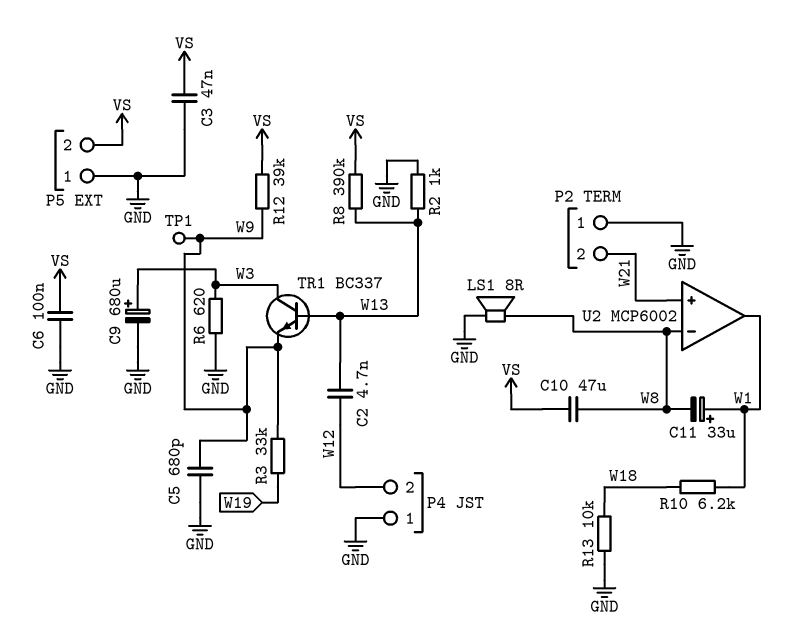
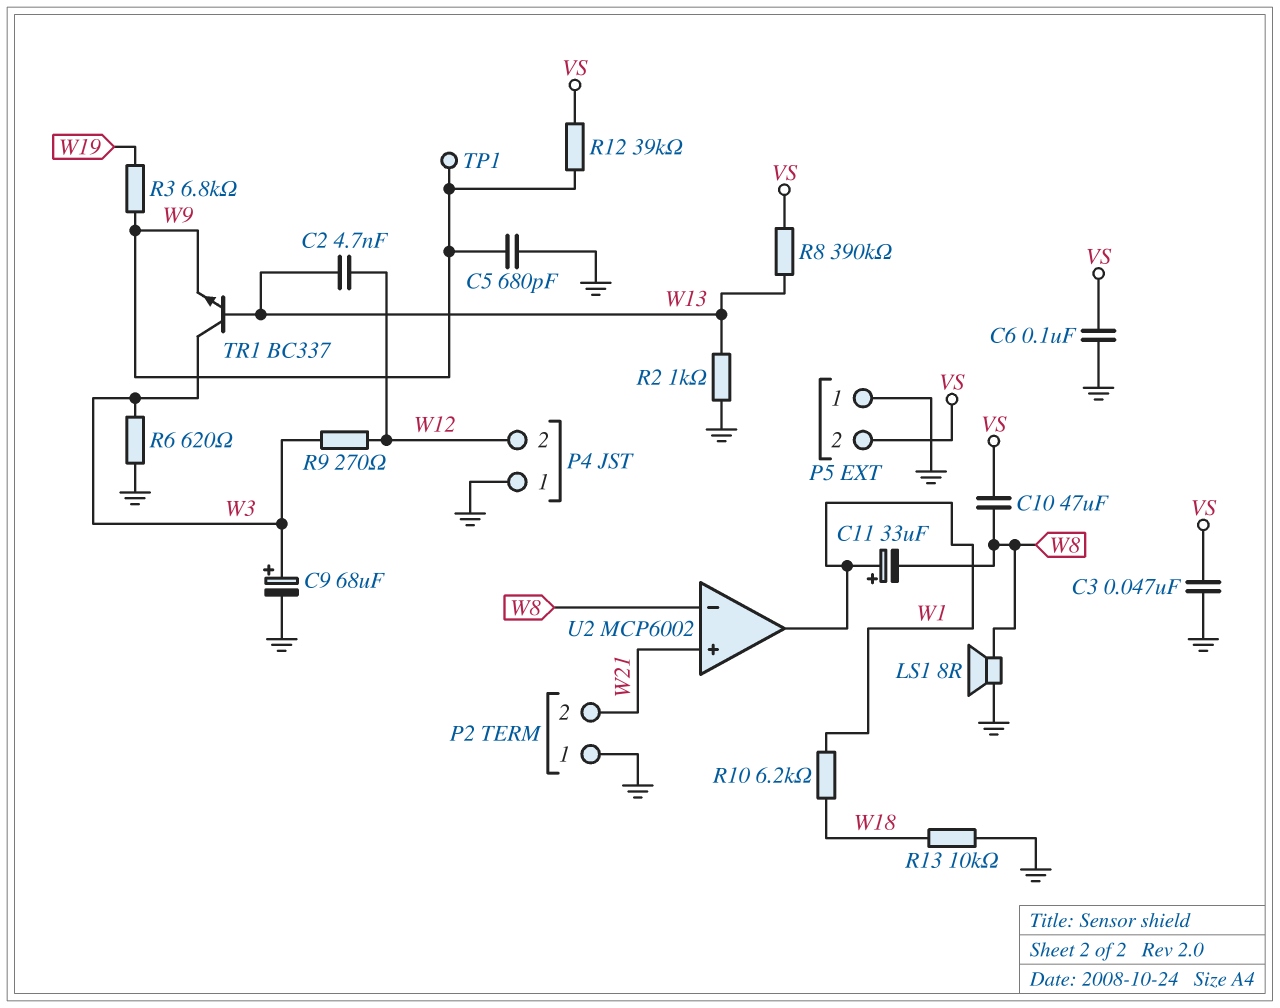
C9: 680uF (plus W3, minus GND) -> 68uF (plus W3, minus GND)
R3: 33k (W9, W19) -> 6.8k (W9, W19)
R9: none -> 270 (W3, W12)

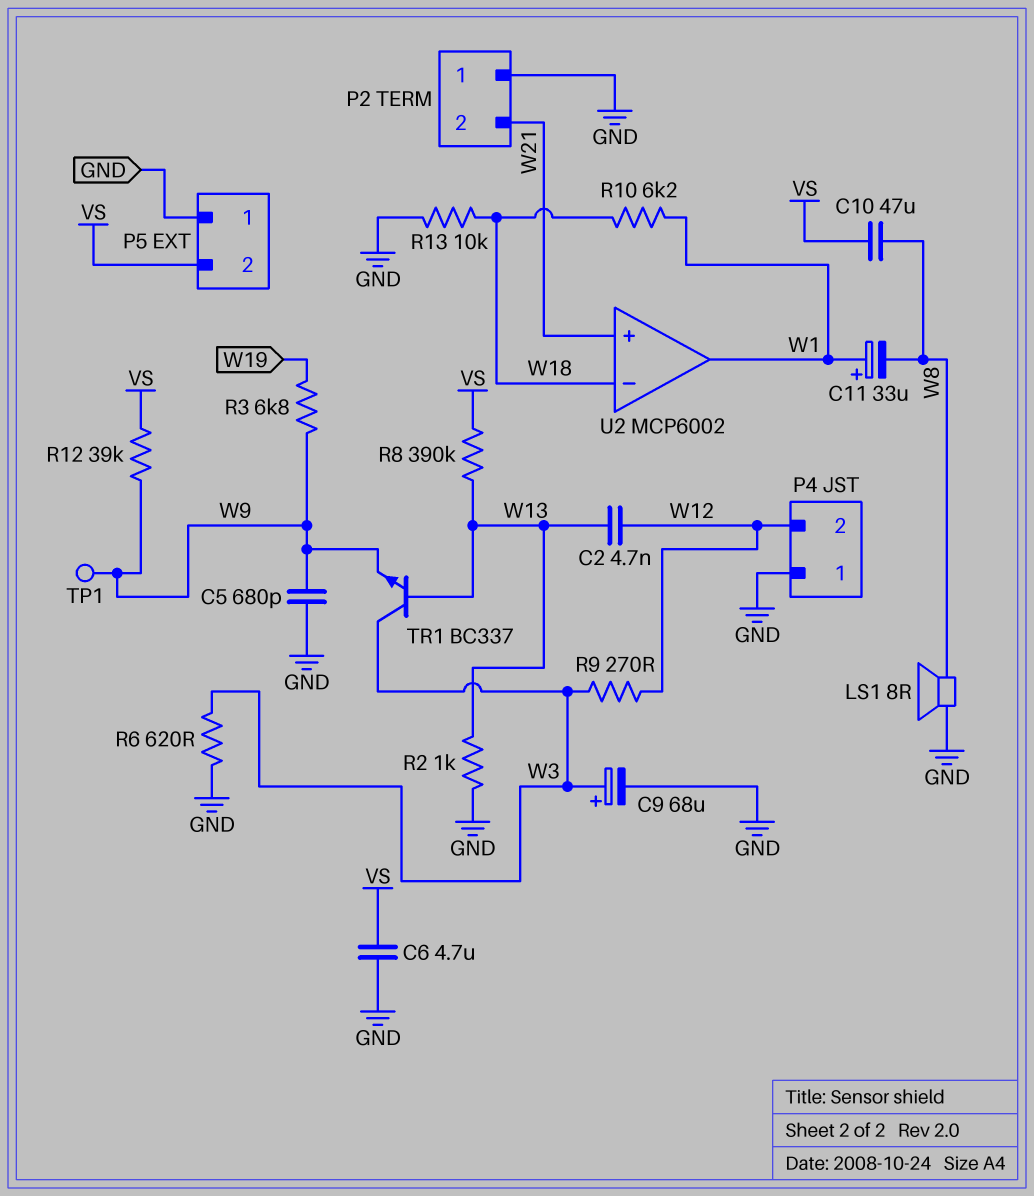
C3: 47nF (GND, VS) -> none
C6: 100nF (GND, VS) -> 4.7uF (GND, VS)
U2 pin in-: W8 -> W18

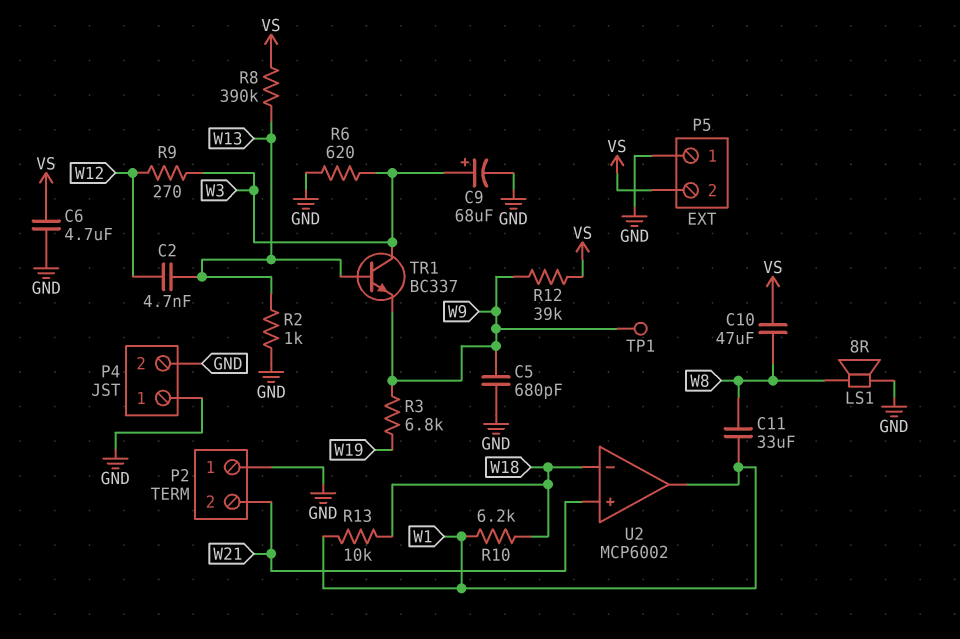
C11: 33uF (plus W1, minus W8) -> 33uF (W1, W8)
P4 pin 2: W12 -> GND
R13: 10k (GND, W18) -> 10k (W1, W18)

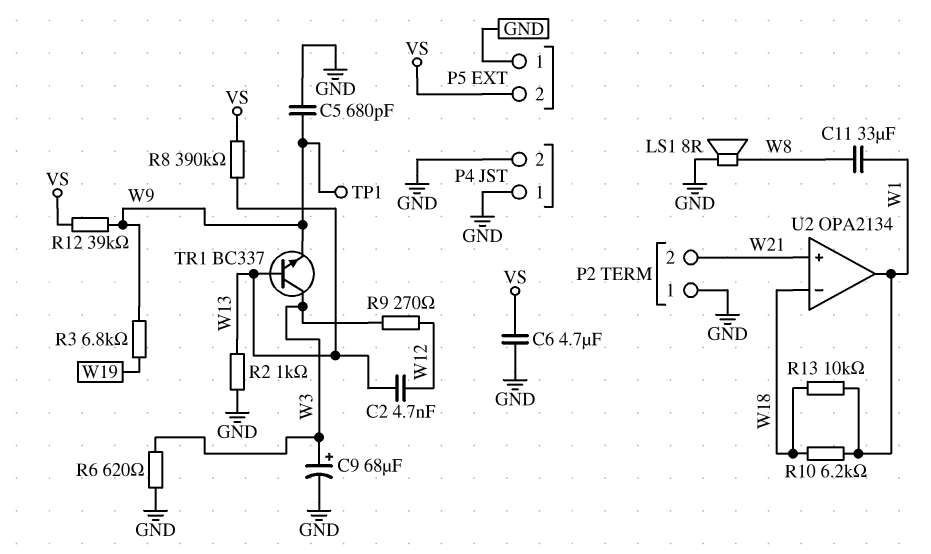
C10: 47uF (VS, W8) -> none
U2: MCP6002 -> OPA2134

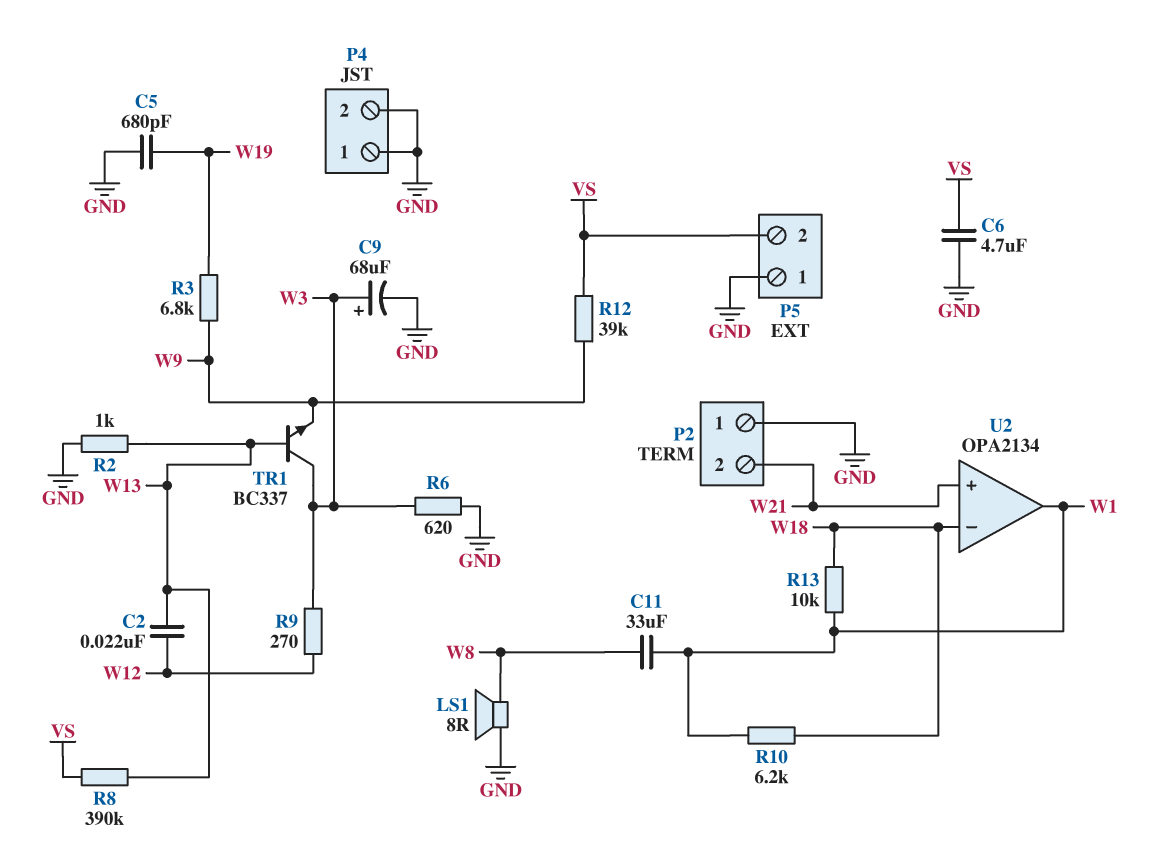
C2: 4.7nF (W12, W13) -> 22nF (W12, W13)
C5: 680pF (GND, W9) -> 680pF (GND, W19)
TP1: test point (W9) -> none

